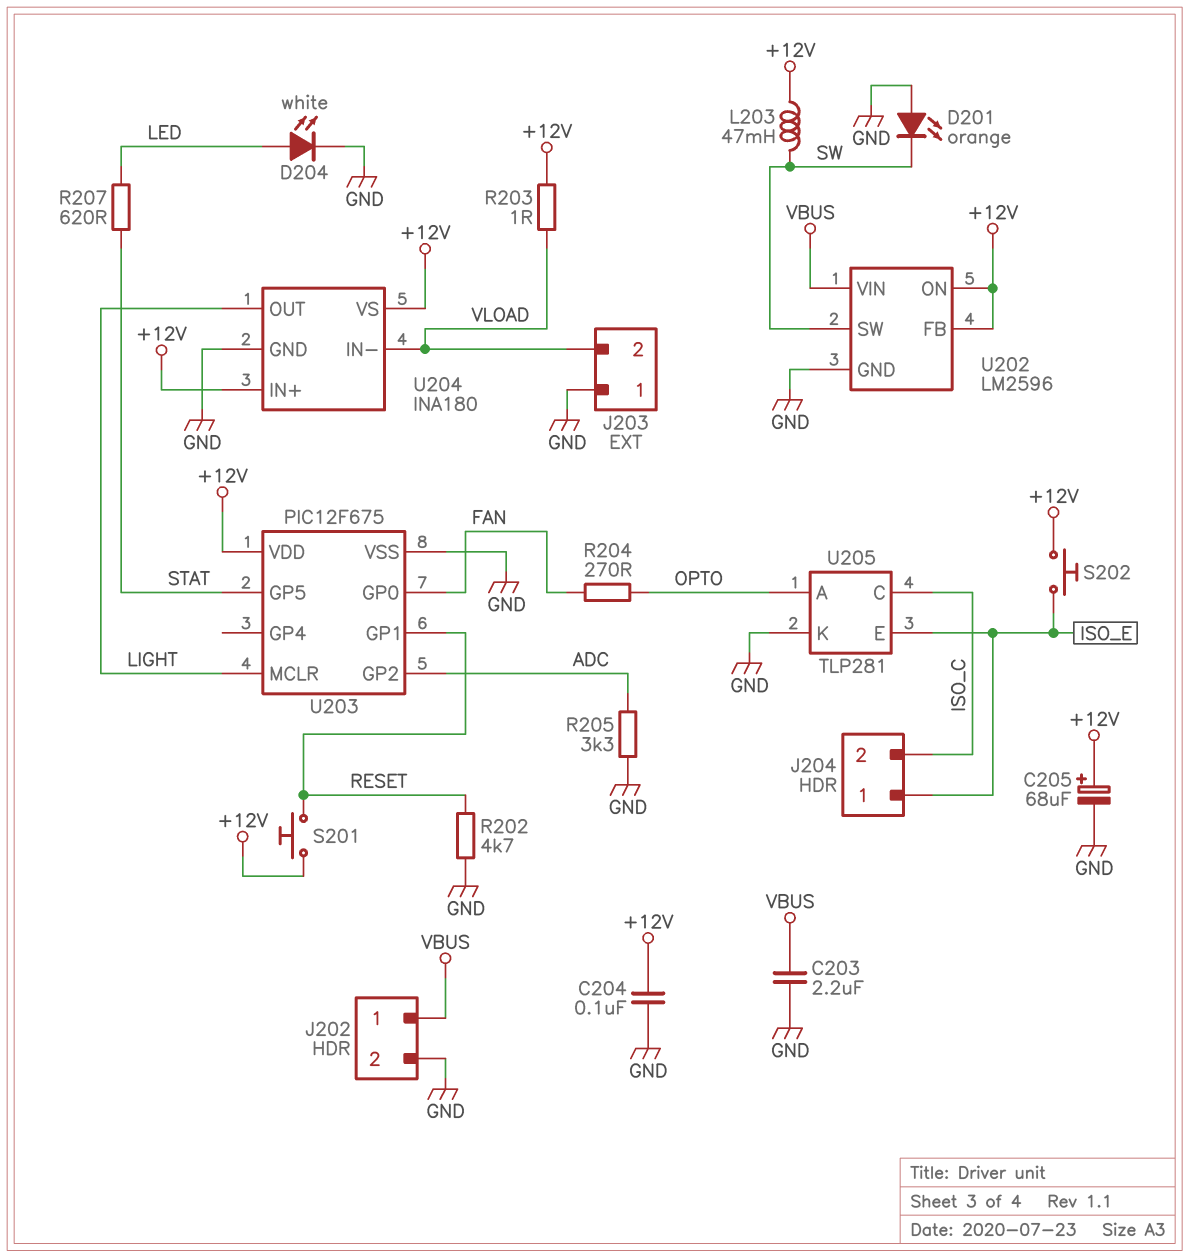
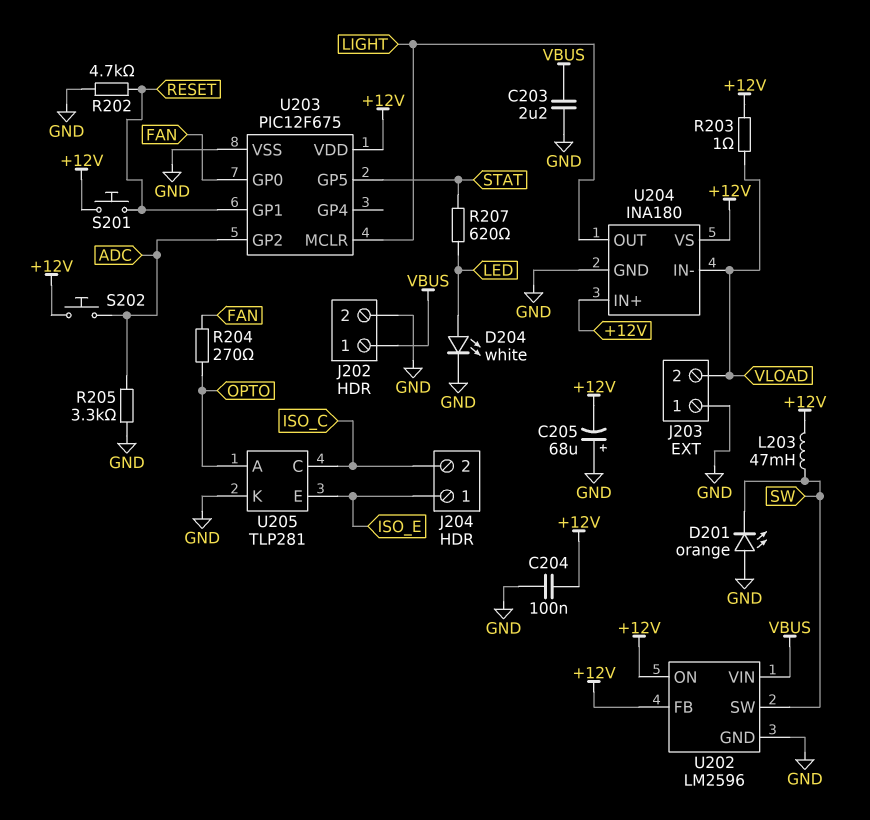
C205: 68uF (plus +12V, minus GND) -> 68uF (plus GND, minus +12V)
S202: button (+12V, ISO_E) -> button (+12V, ADC)

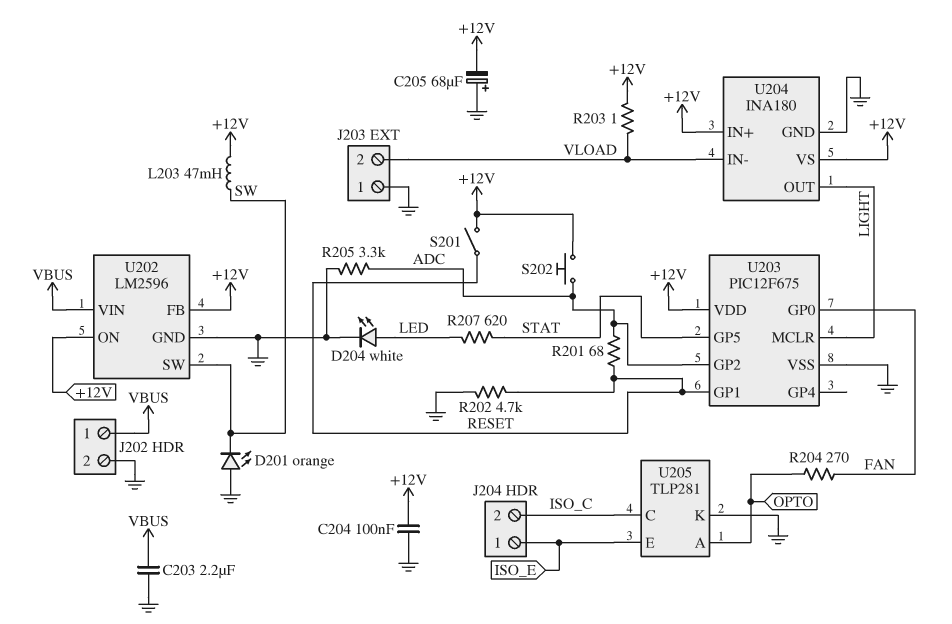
R201: none -> 68 (ADC, RESET)
S201: button (+12V, RESET) -> switch (+12V, RESET)

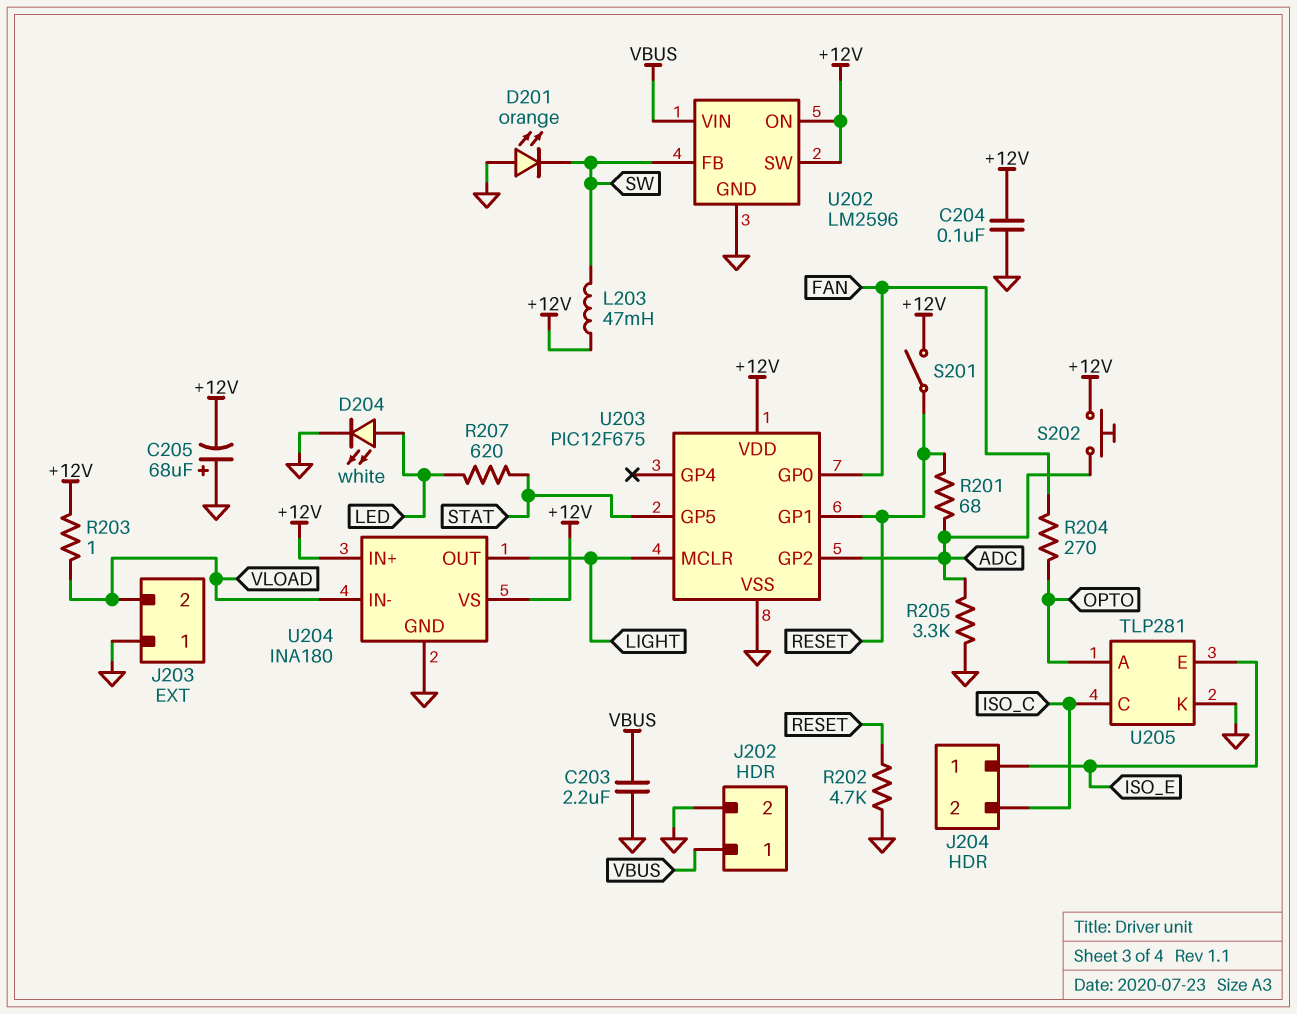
U202 pin FB: +12V -> SW
U202 pin SW: SW -> +12V

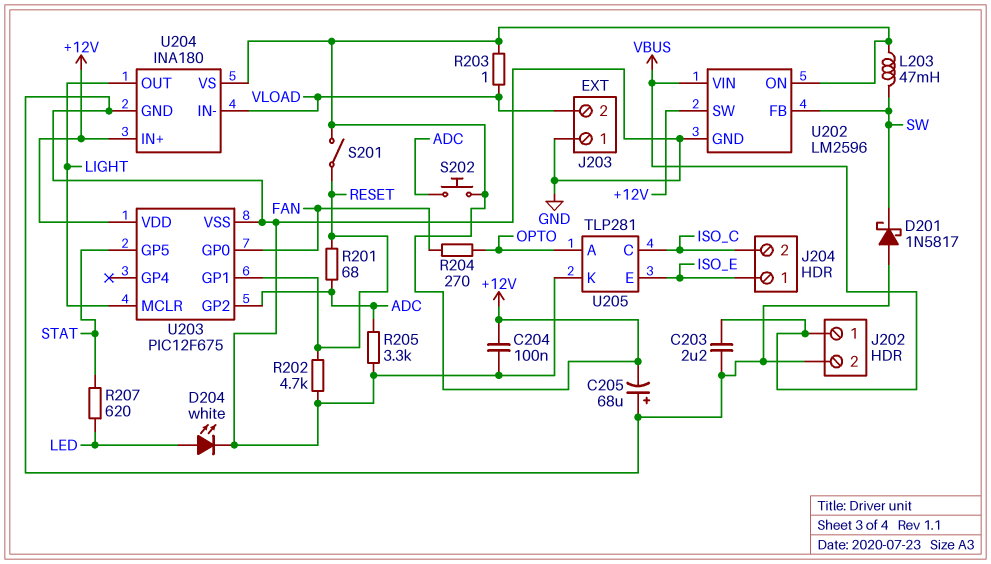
D201: LED orange (A GND, K SW) -> schottky 1N5817 (A GND, K SW)

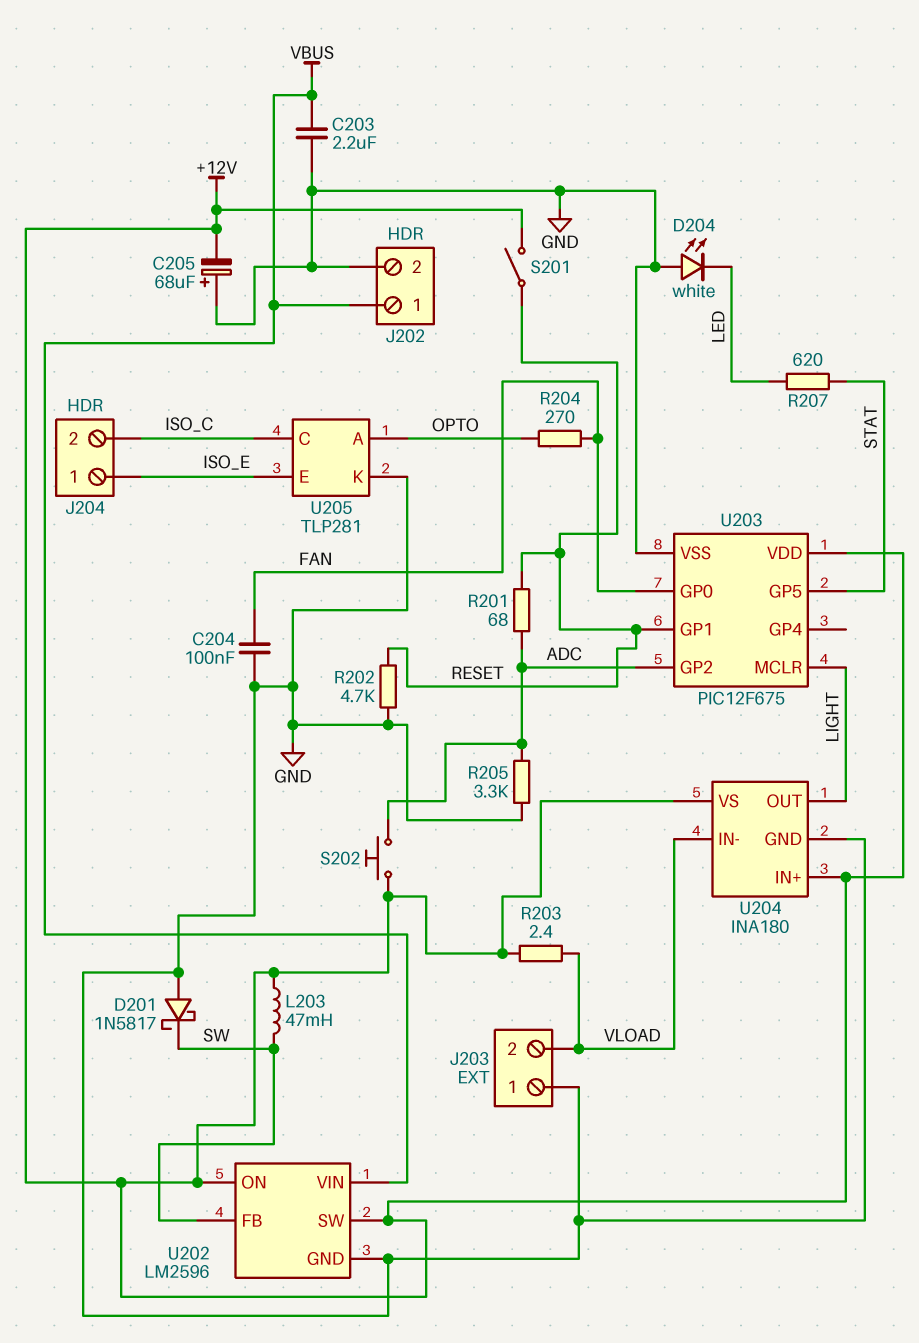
C204: 100nF (+12V, GND) -> 100nF (FAN, GND)
D204: LED white (A LED, K GND) -> LED white (A GND, K LED)
R203: 1 (+12V, VLOAD) -> 2.4 (+12V, VLOAD)

